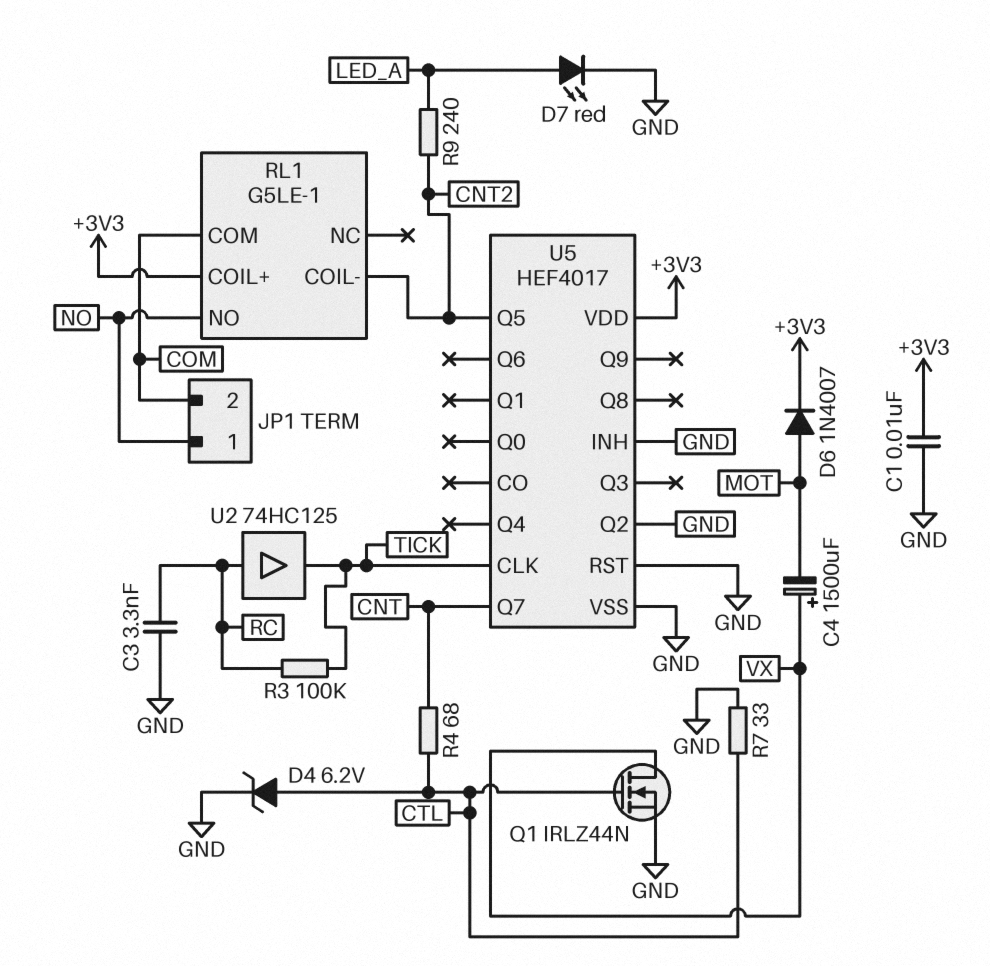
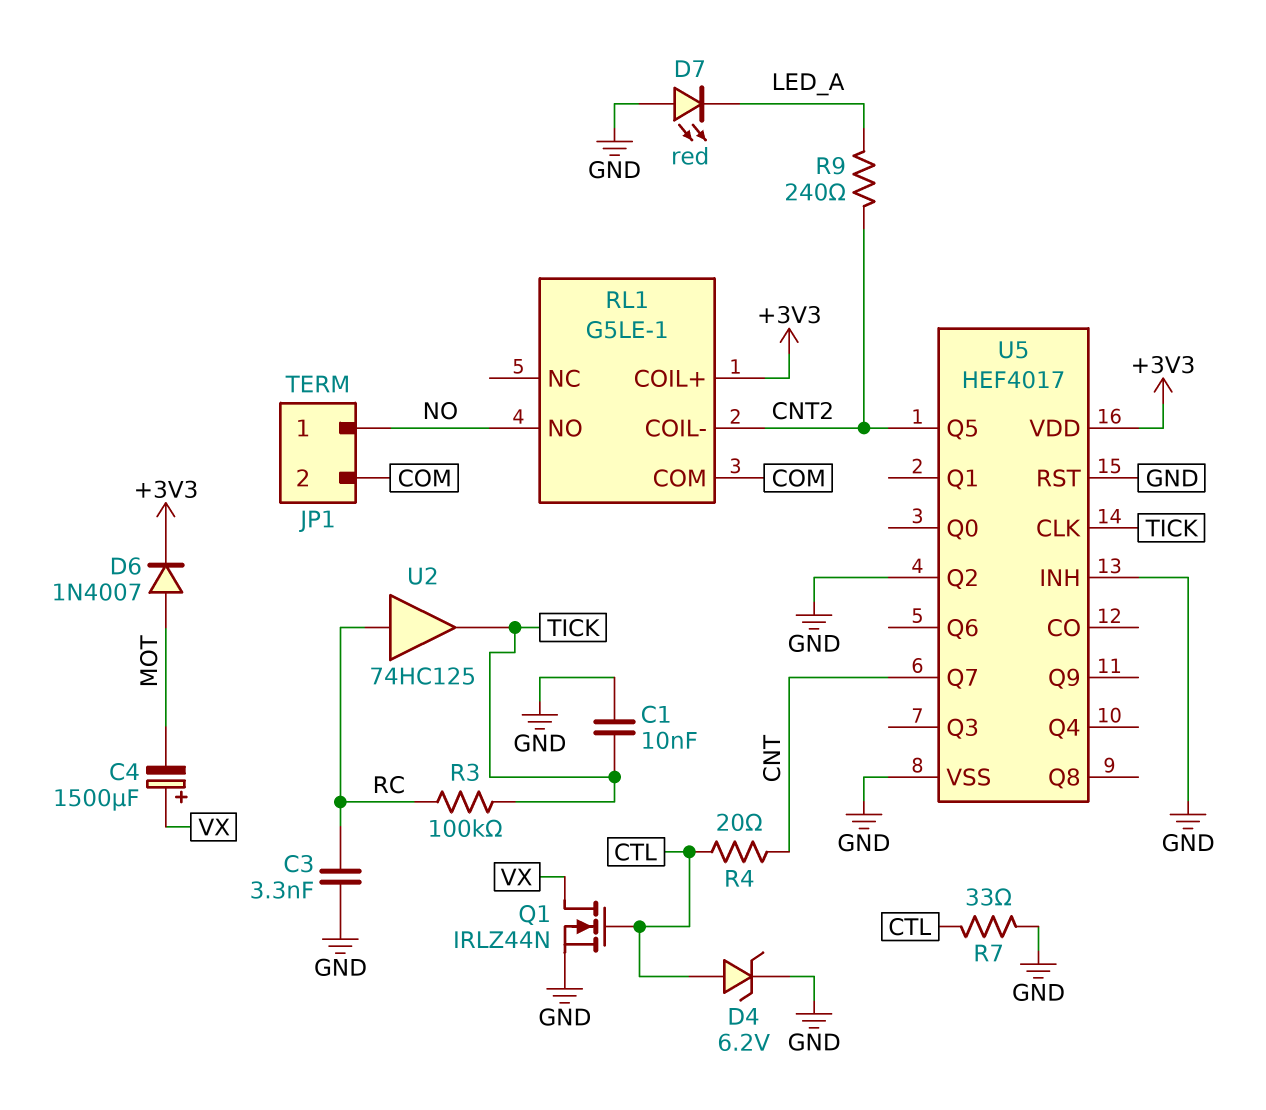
C1: 10nF (+3V3, GND) -> 10nF (GND, TICK)
D7: LED red (A LED_A, K GND) -> LED red (A GND, K LED_A)
R4: 68 (CNT, CTL) -> 20 (CNT, CTL)

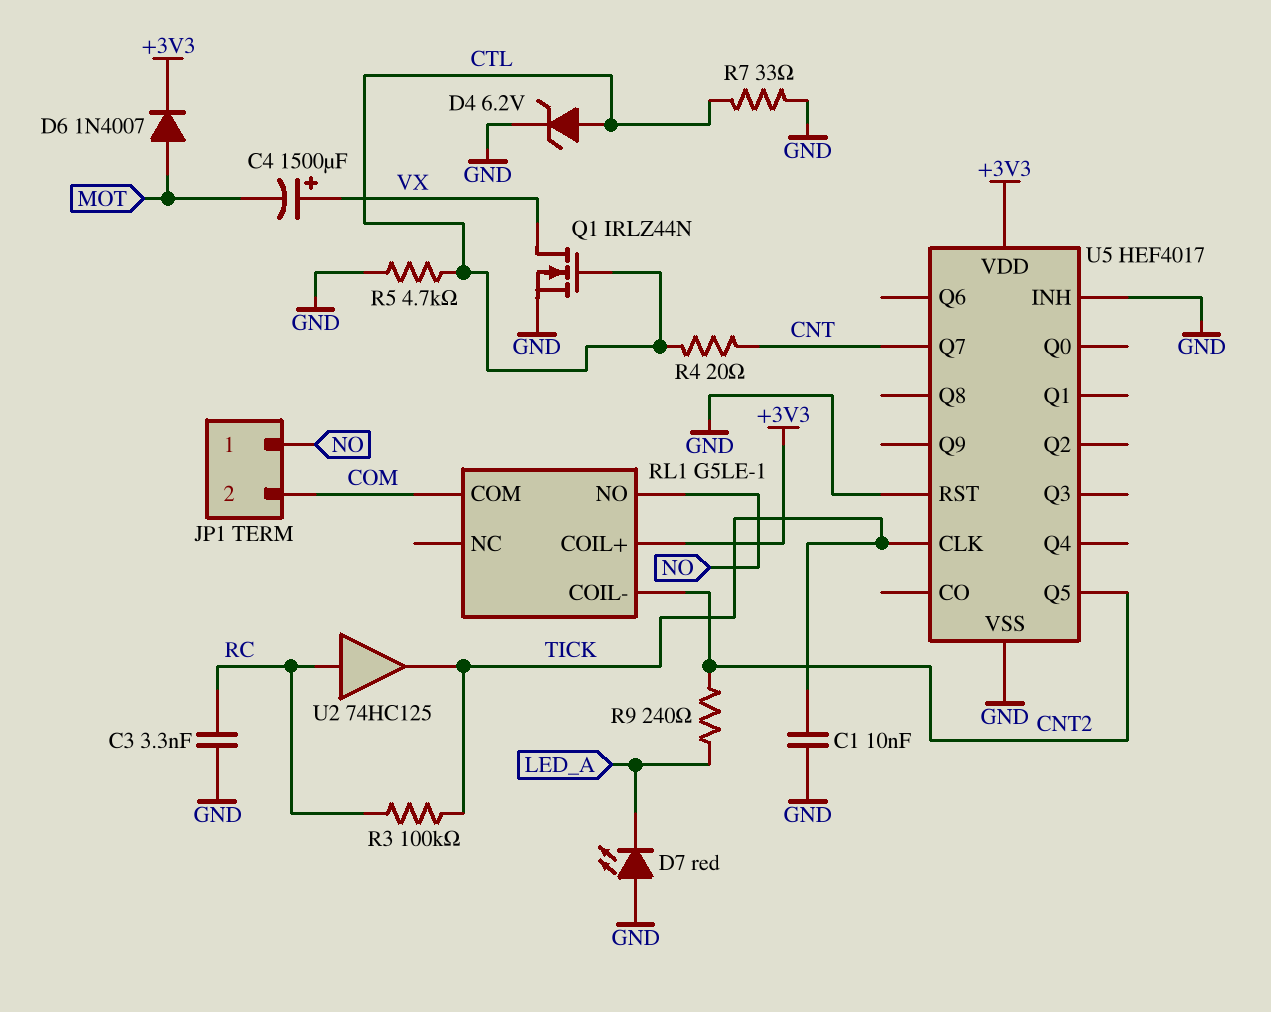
R5: none -> 4.7k (CTL, GND)
U5 pin Q2: GND -> none

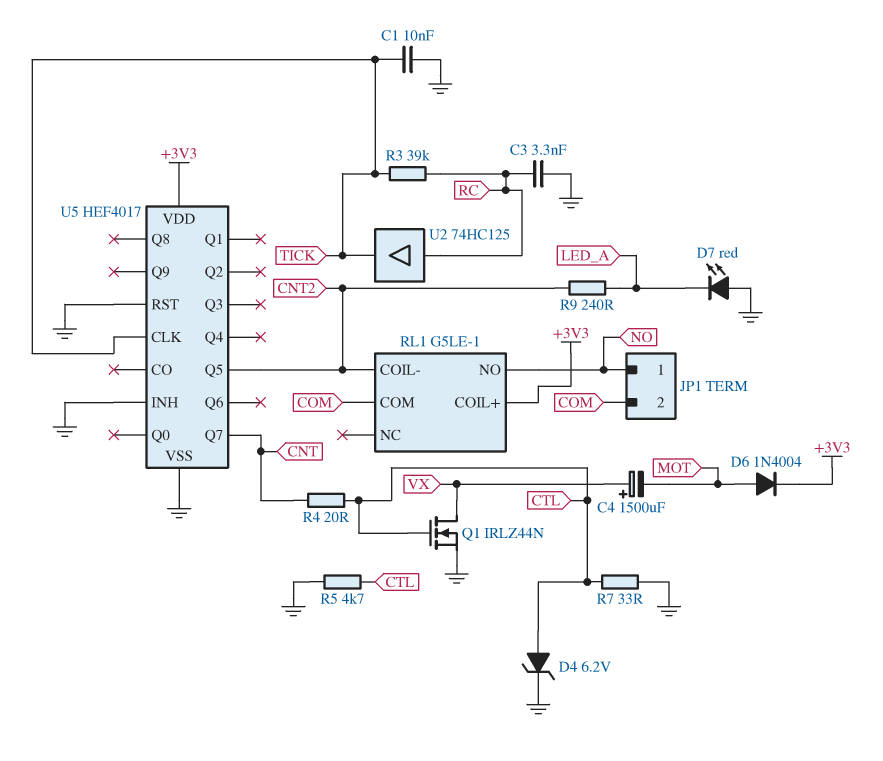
D6: diode 1N4007 (A MOT, K +3V3) -> diode 1N4004 (A MOT, K +3V3)
R3: 100k (RC, TICK) -> 39k (RC, TICK)

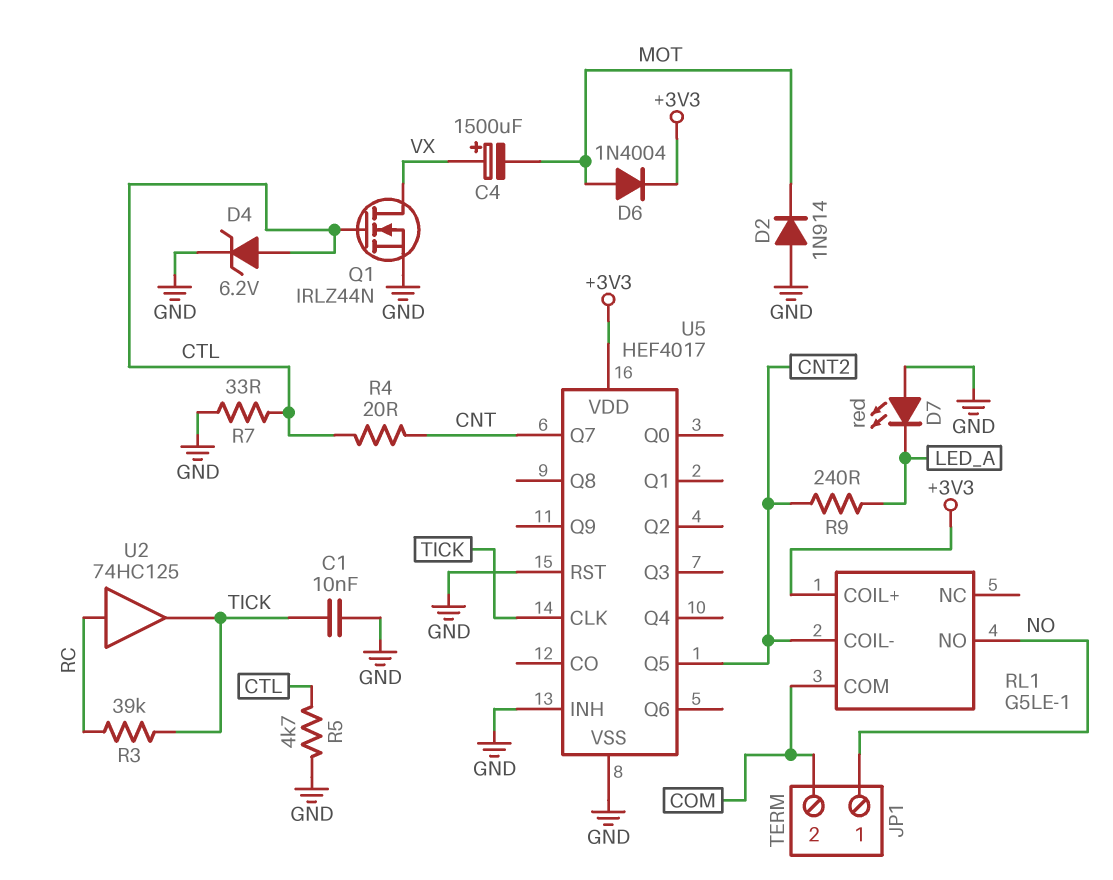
C3: 3.3nF (GND, RC) -> none
D2: none -> diode 1N914 (A GND, K MOT)

